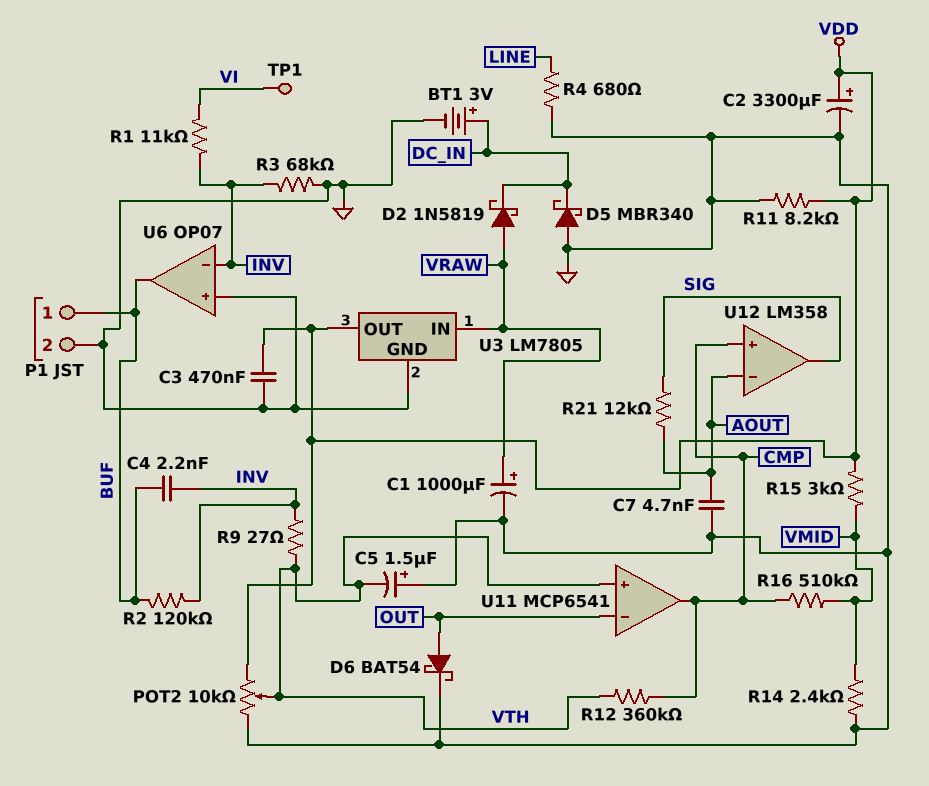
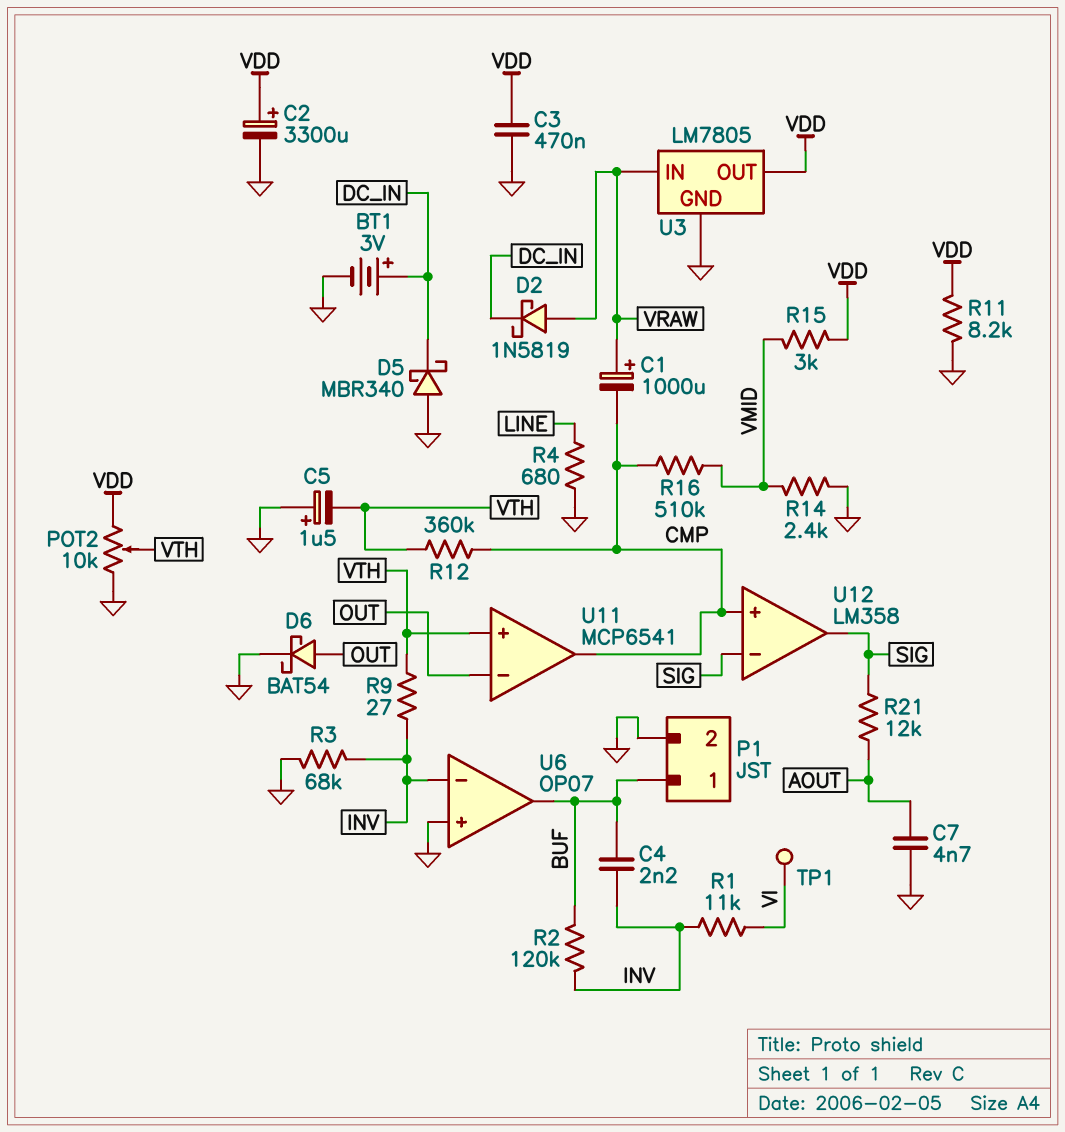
C1: 1000uF (plus VRAW, minus GND) -> 1000uF (plus VRAW, minus CMP)
U12 pin in-: AOUT -> SIG

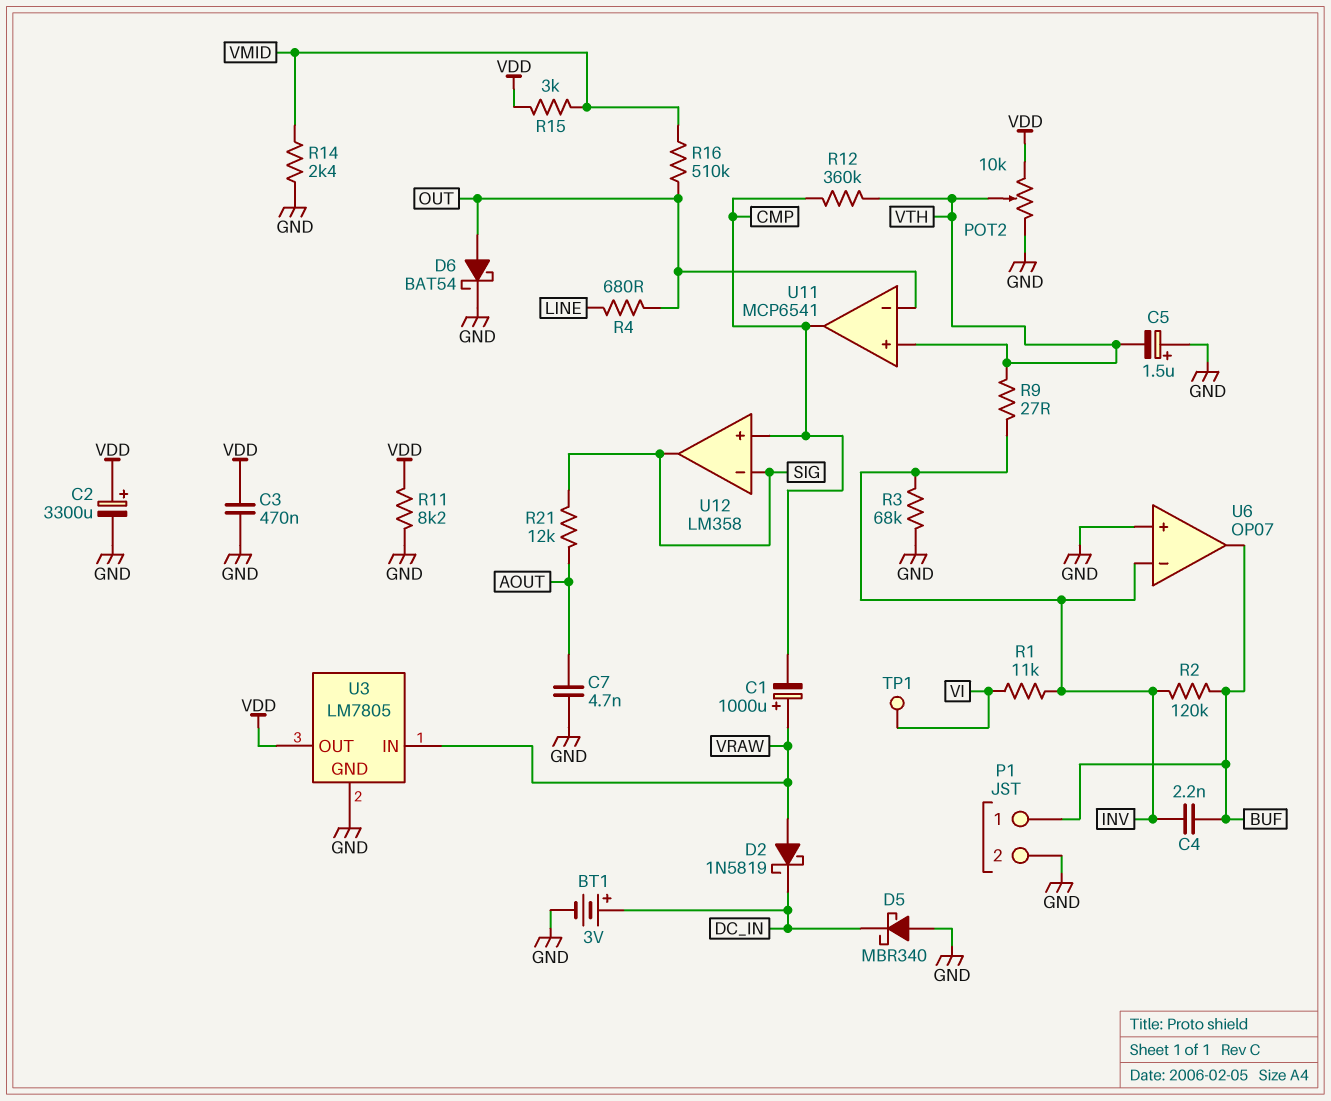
R4: 680 (GND, LINE) -> 680 (LINE, OUT)
R16: 510k (CMP, VMID) -> 510k (OUT, VMID)

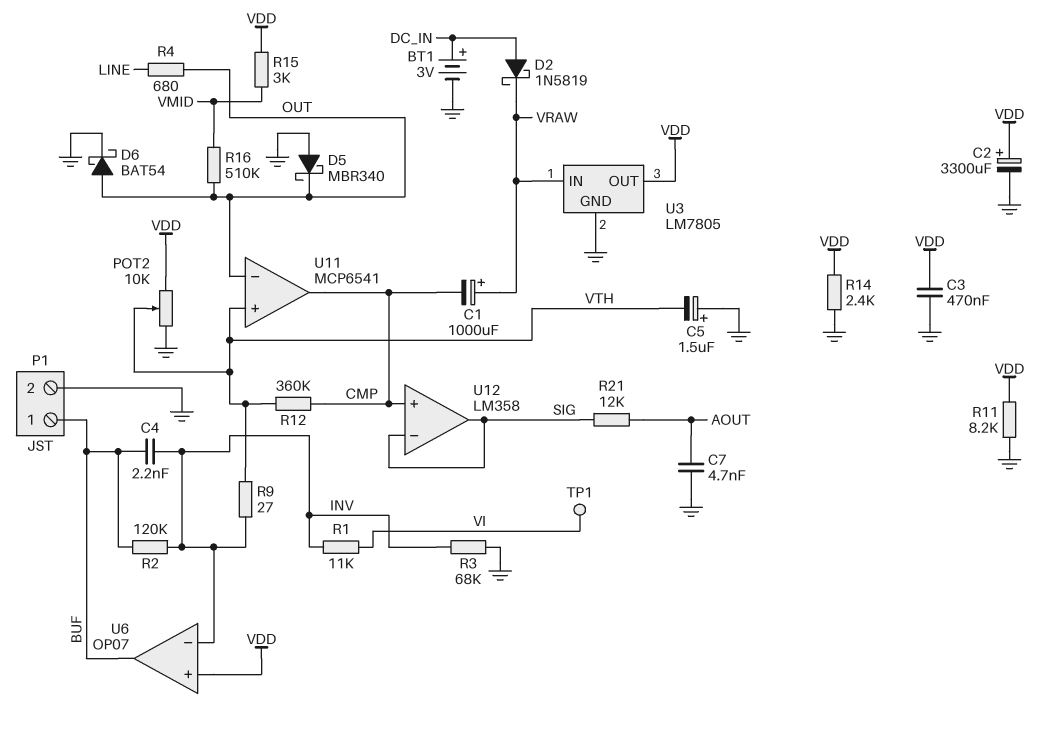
D2: schottky 1N5819 (A VRAW, K DC_IN) -> schottky 1N5819 (A DC_IN, K VRAW)
D5: schottky MBR340 (A GND, K DC_IN) -> schottky MBR340 (A GND, K OUT)
R14: 2.4k (GND, VMID) -> 2.4k (GND, VDD)
U6 pin in+: GND -> VDD

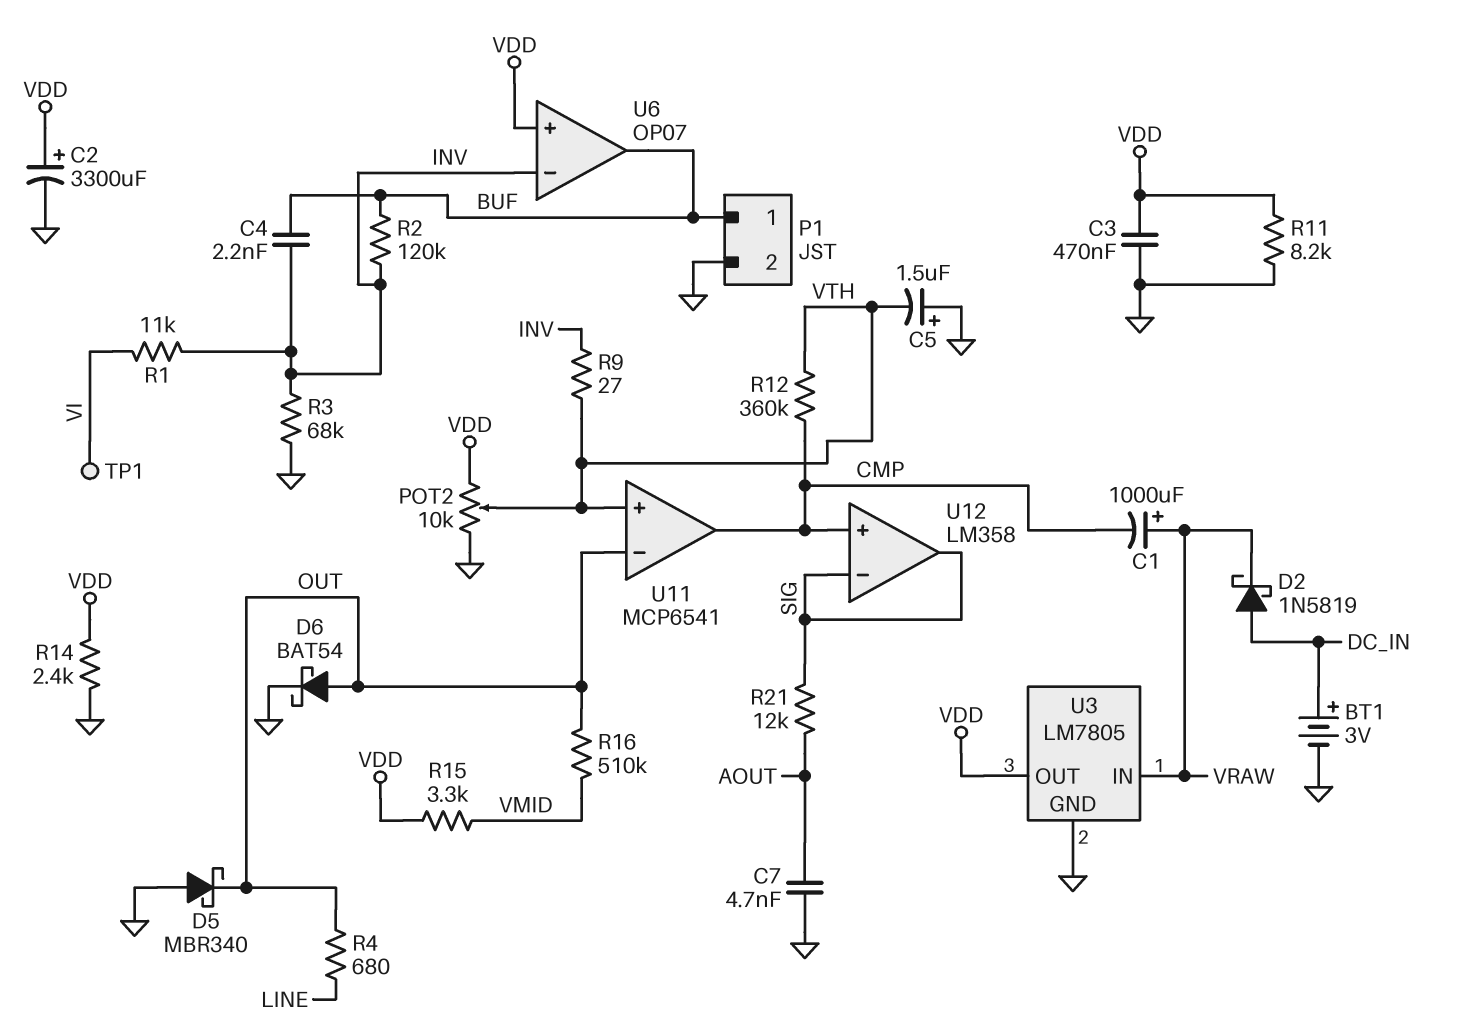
R15: 3k (VDD, VMID) -> 3.3k (VDD, VMID)

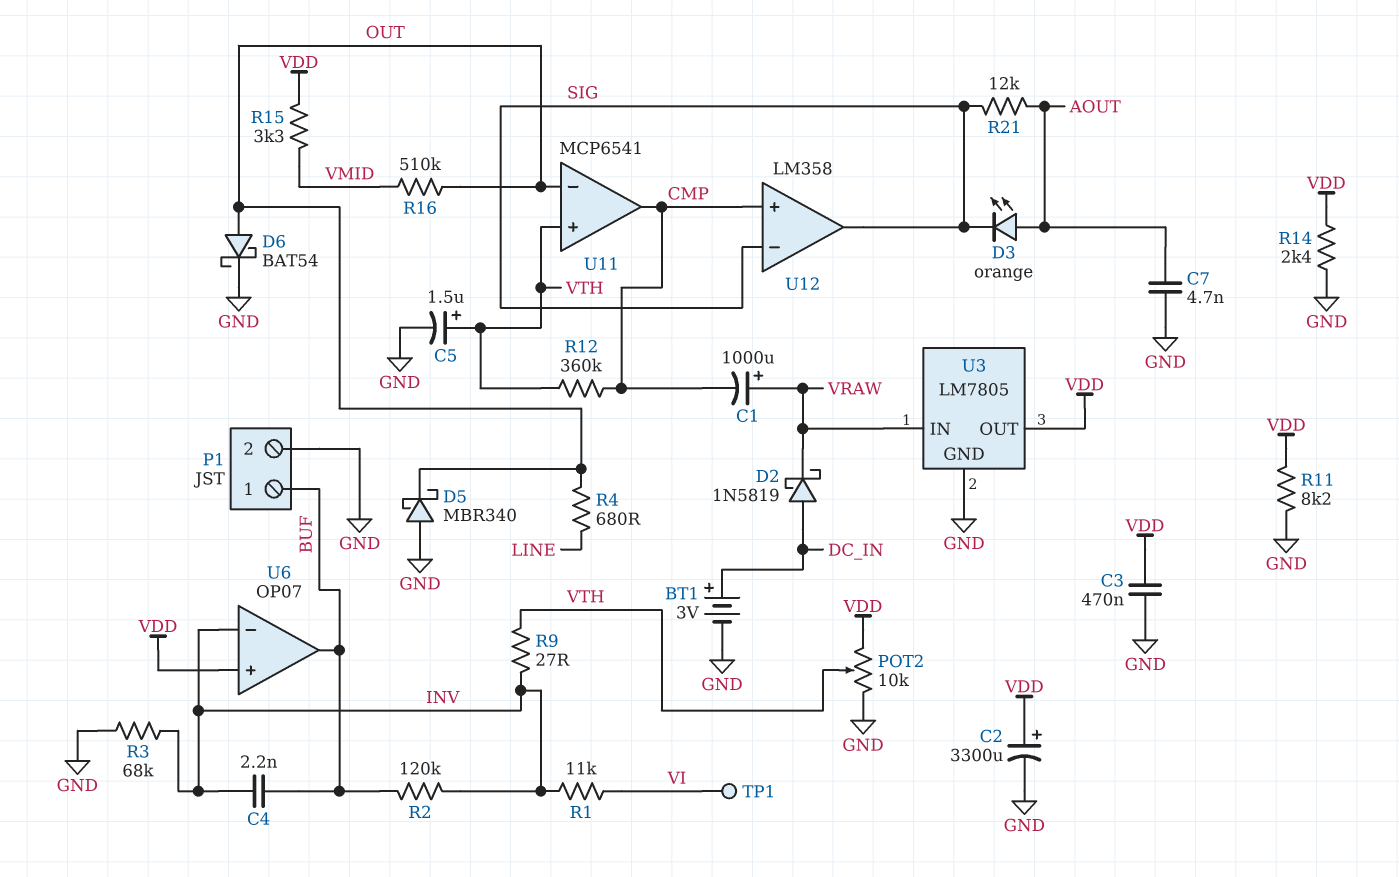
C5: 1.5uF (plus GND, minus VTH) -> 1.5uF (plus VTH, minus GND)
D3: none -> LED orange (A AOUT, K SIG)

